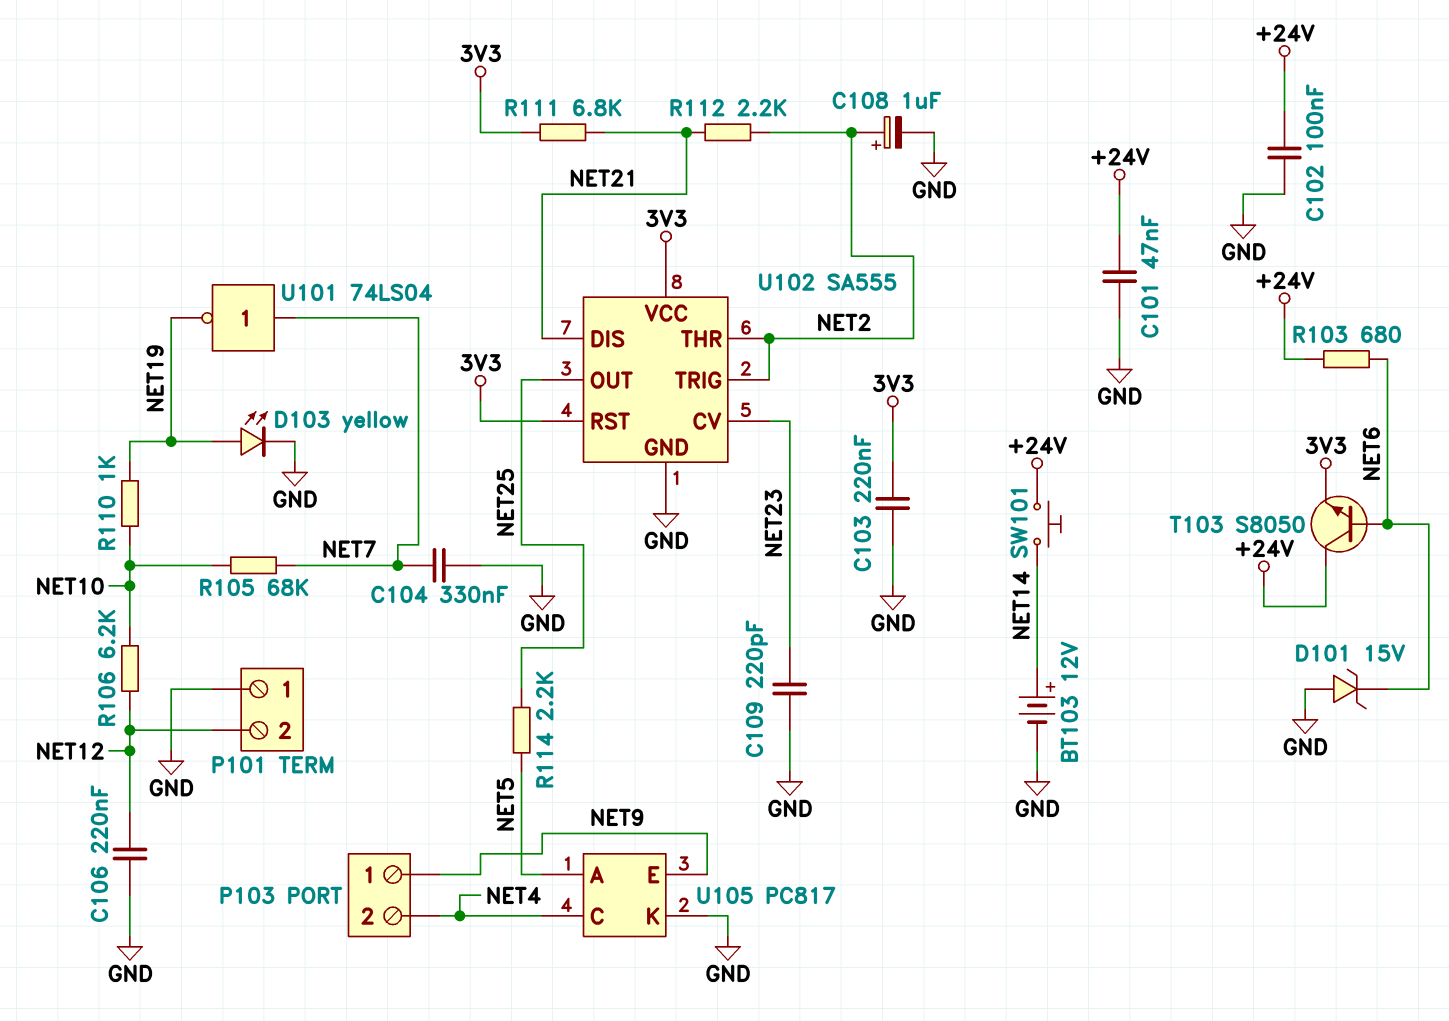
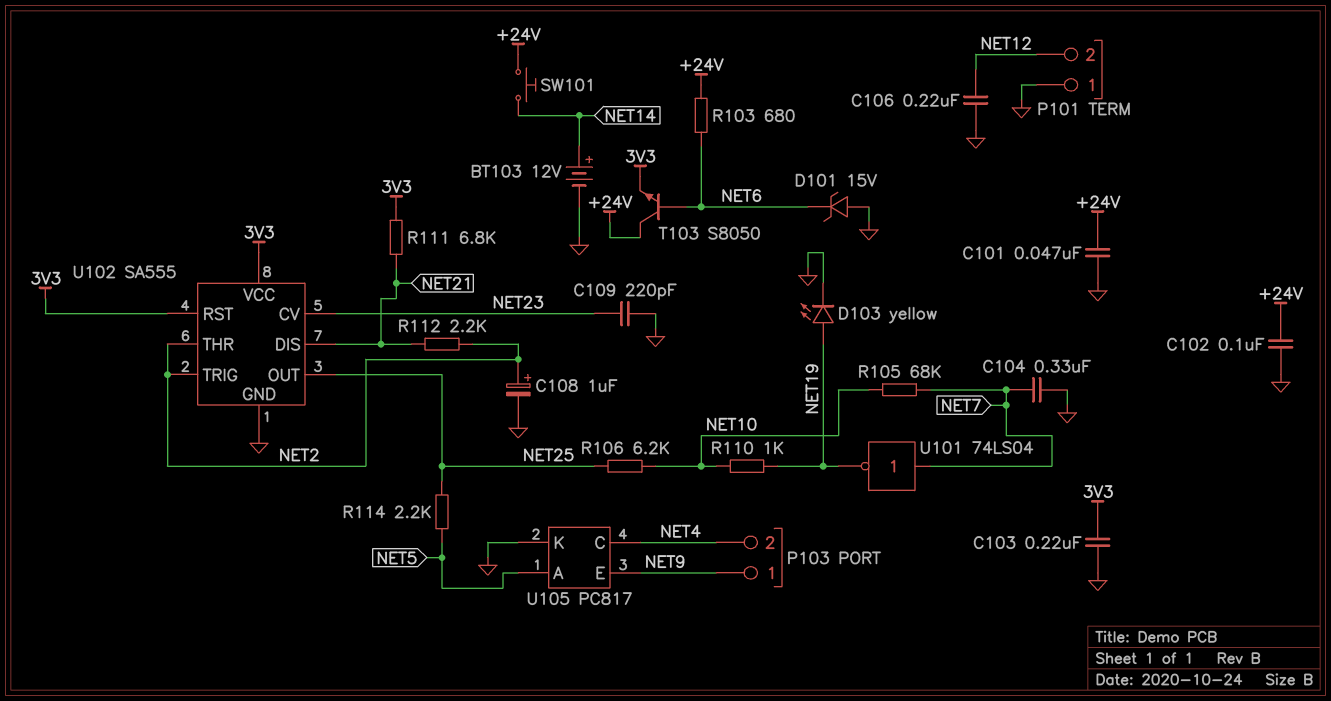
R106: 6.2k (NET10, NET12) -> 6.2k (NET10, NET25)

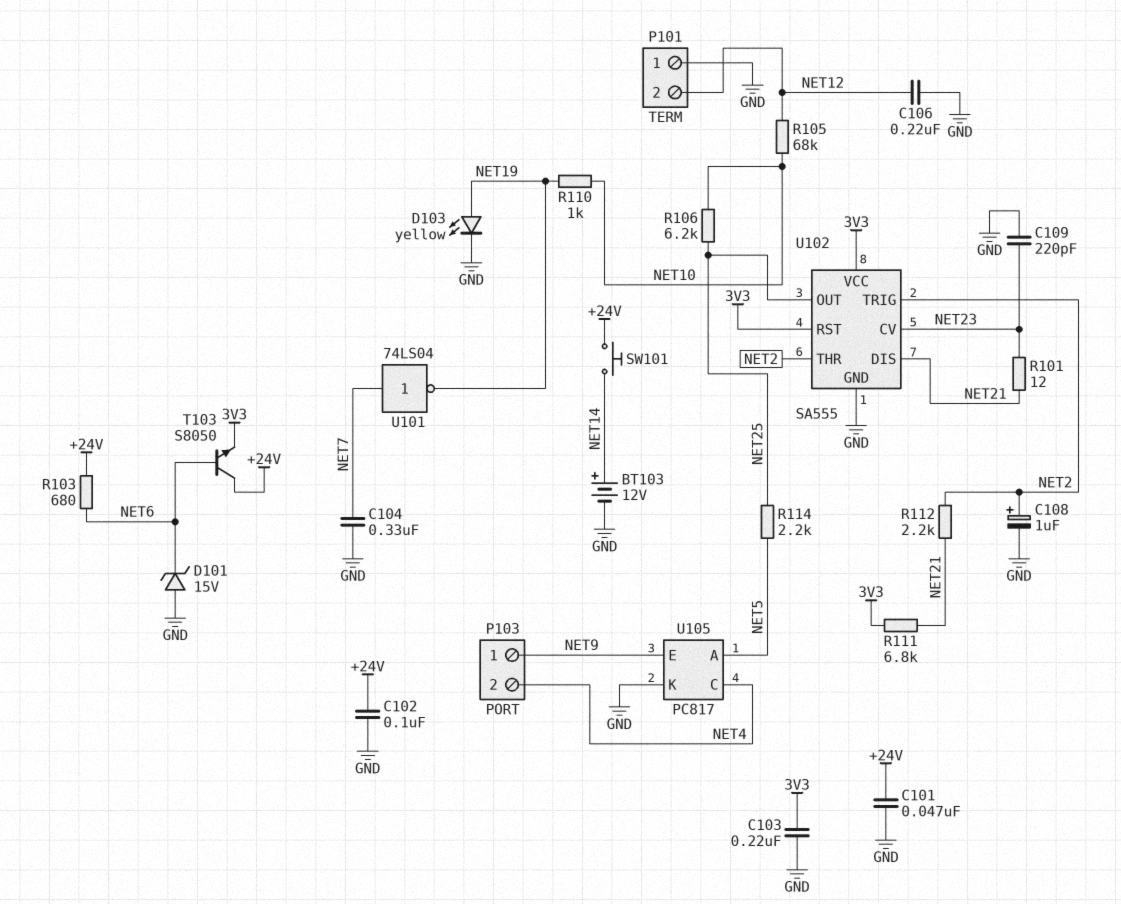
R101: none -> 12 (NET21, NET23)
R105: 68k (NET7, NET10) -> 68k (NET10, NET12)

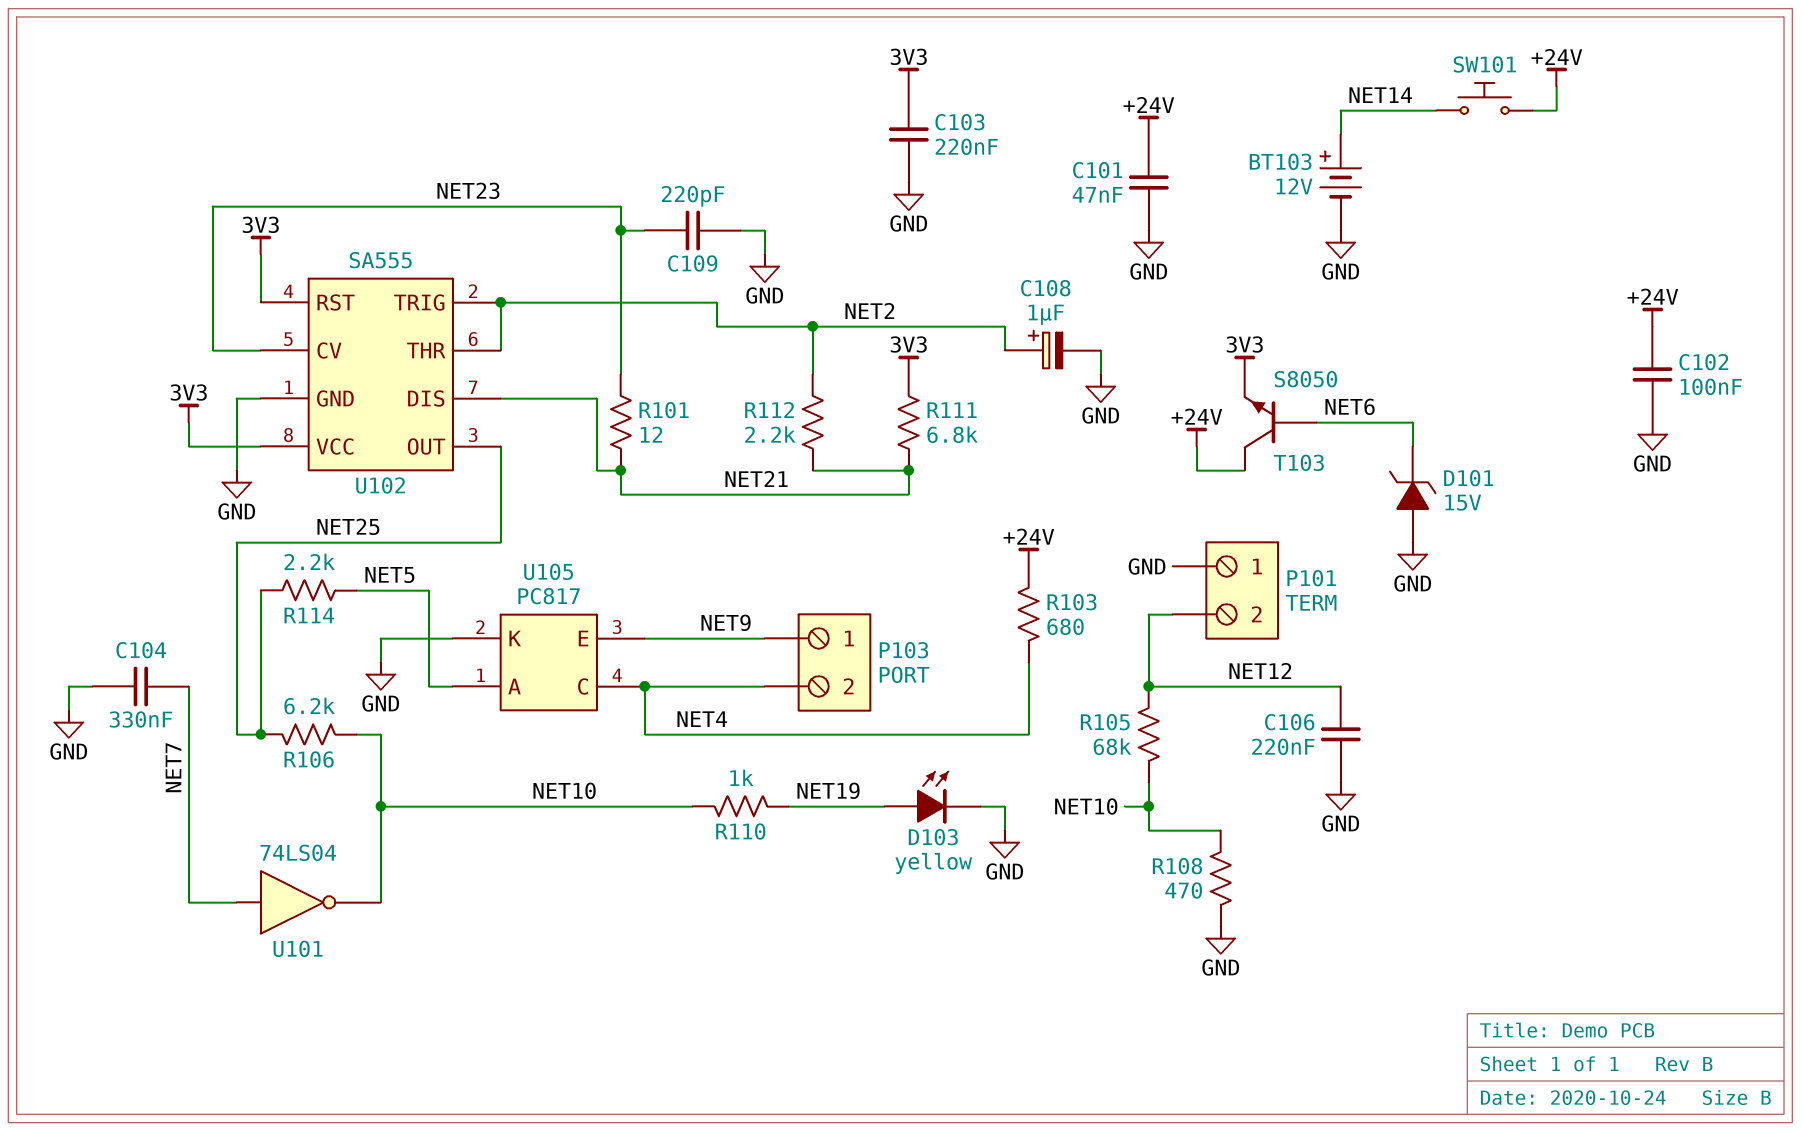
R103: 680 (+24V, NET6) -> 680 (+24V, NET4)
R108: none -> 470 (GND, NET10)
U101: NOT 74LS04 (in NET7, out NET19) -> NOT 74LS04 (in NET7, out NET10)

